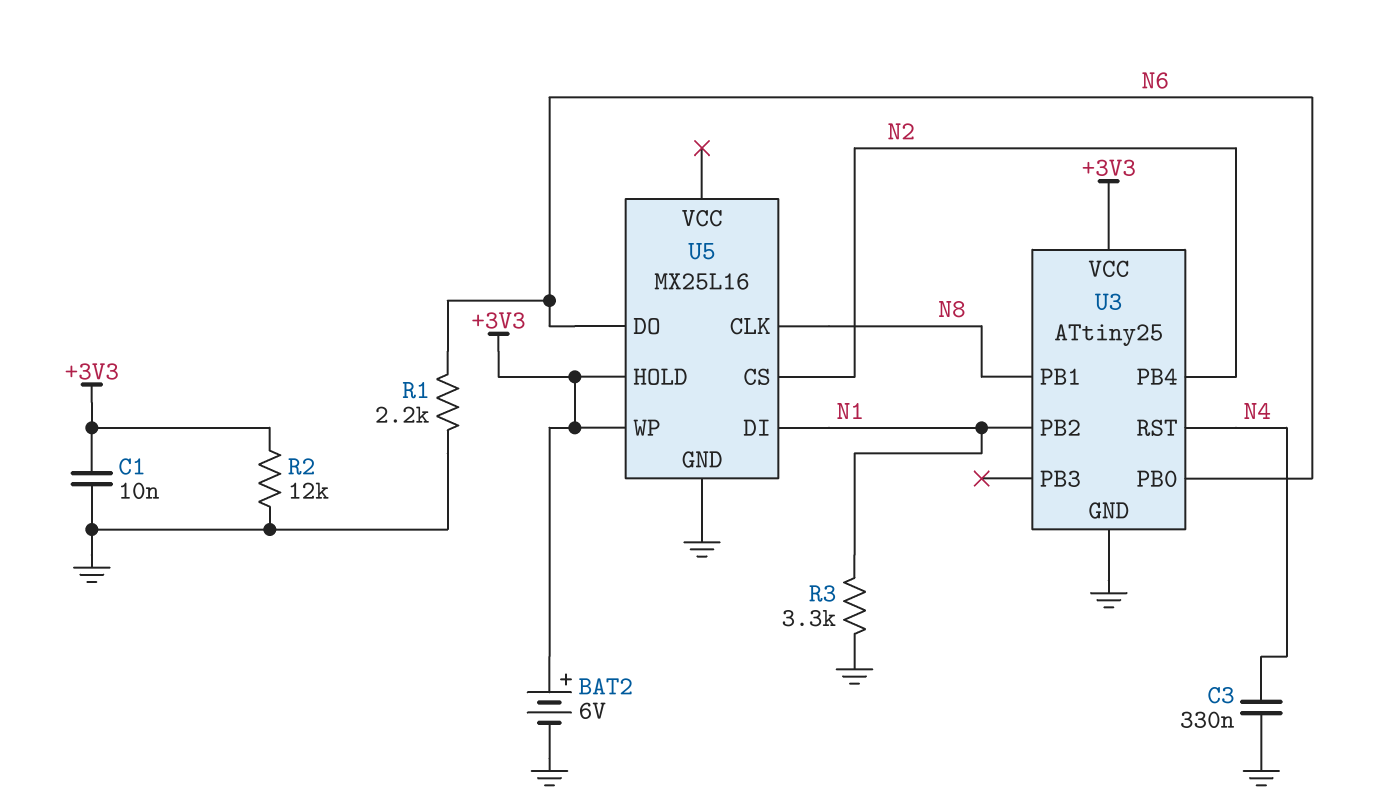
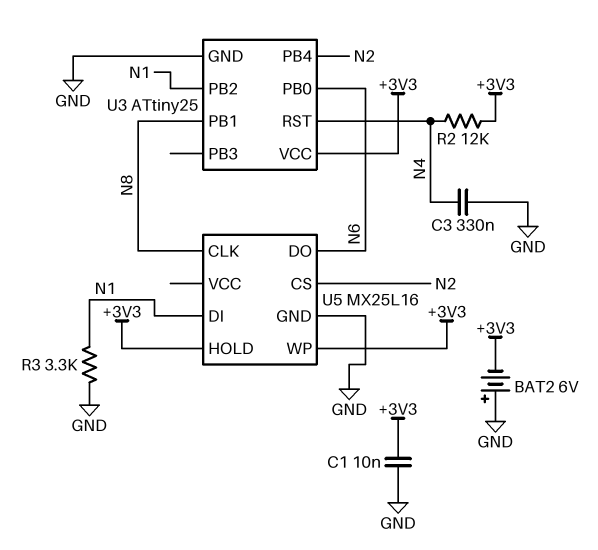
BAT2: 6V (plus +3V3, minus GND) -> 6V (plus GND, minus +3V3)
R1: 2.2k (GND, N6) -> none
R2: 12k (+3V3, GND) -> 12k (+3V3, N4)

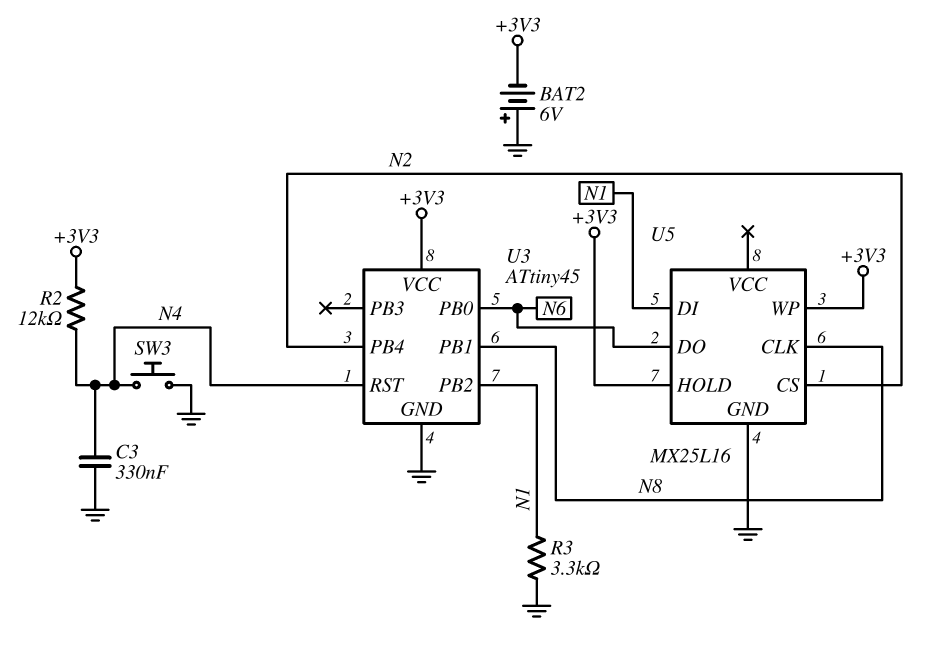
C1: 10nF (+3V3, GND) -> none
SW3: none -> button (GND, N4)
U3: ATtiny25 -> ATtiny45

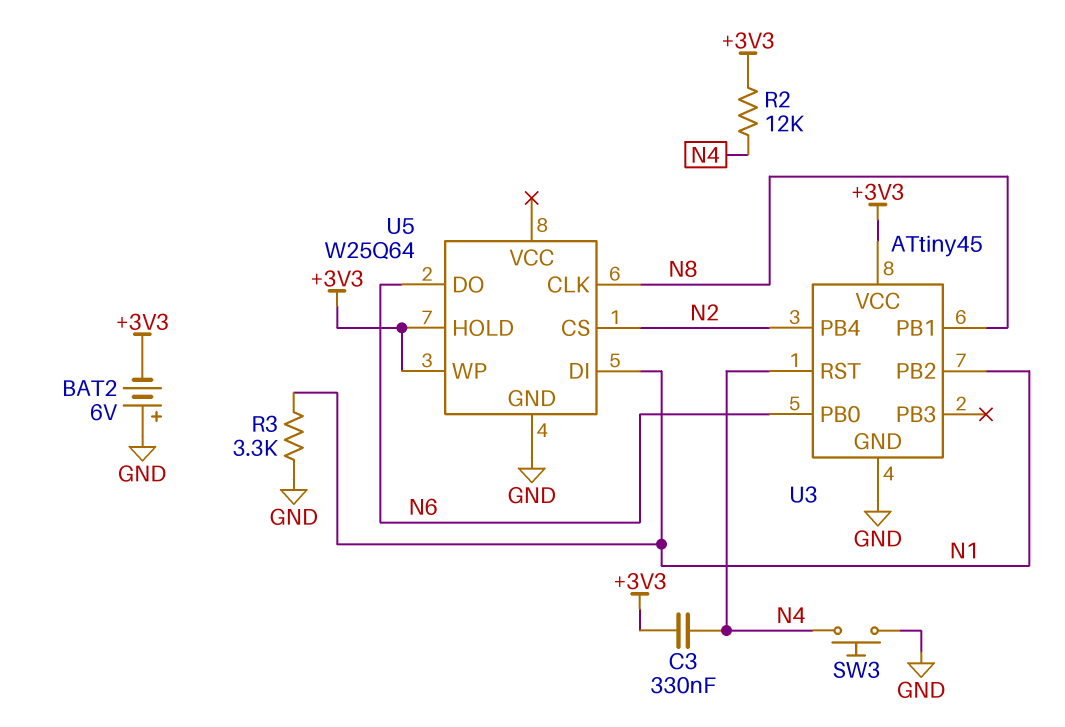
C3: 330nF (GND, N4) -> 330nF (+3V3, N4)
U5: MX25L16 -> W25Q64

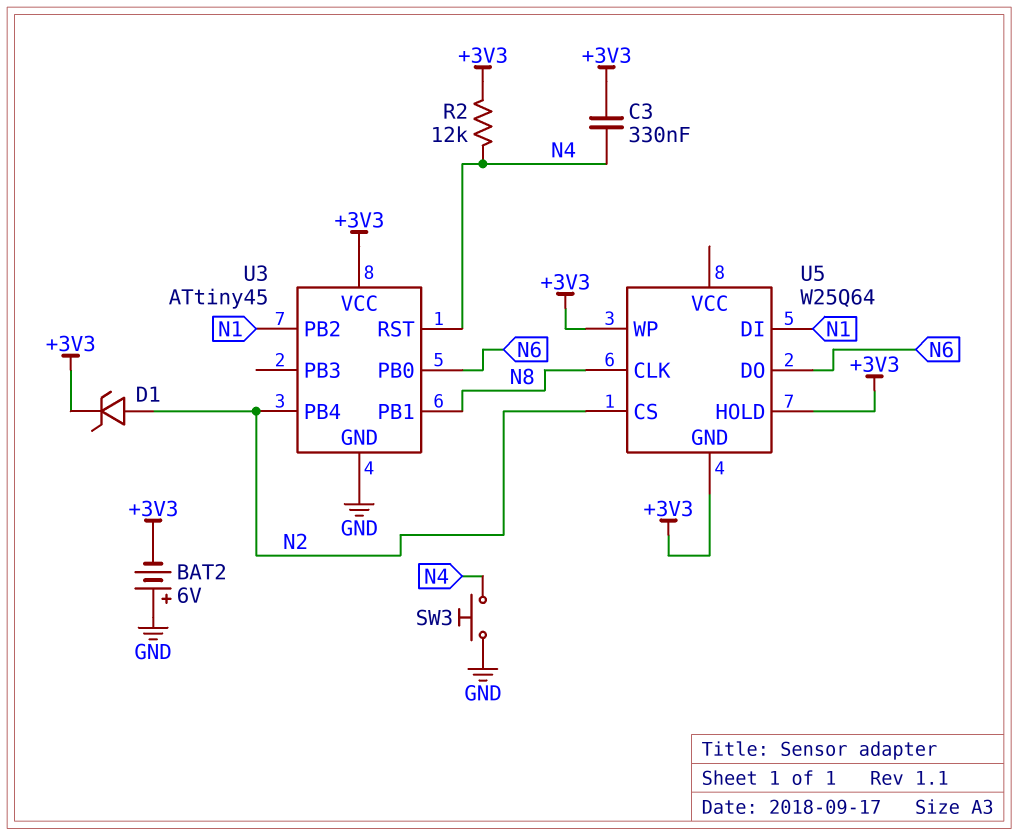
D1: none -> zener (A N2, K +3V3)
R3: 3.3k (GND, N1) -> none
U5 pin GND: GND -> +3V3

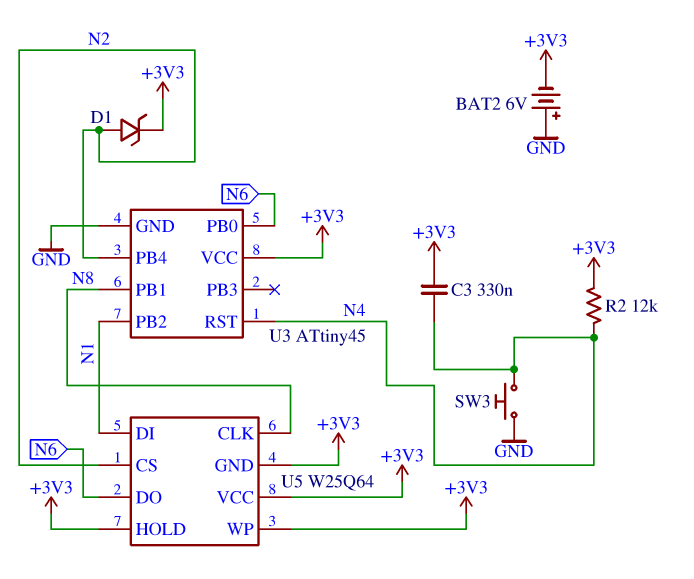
U5 pin VCC: none -> +3V3

